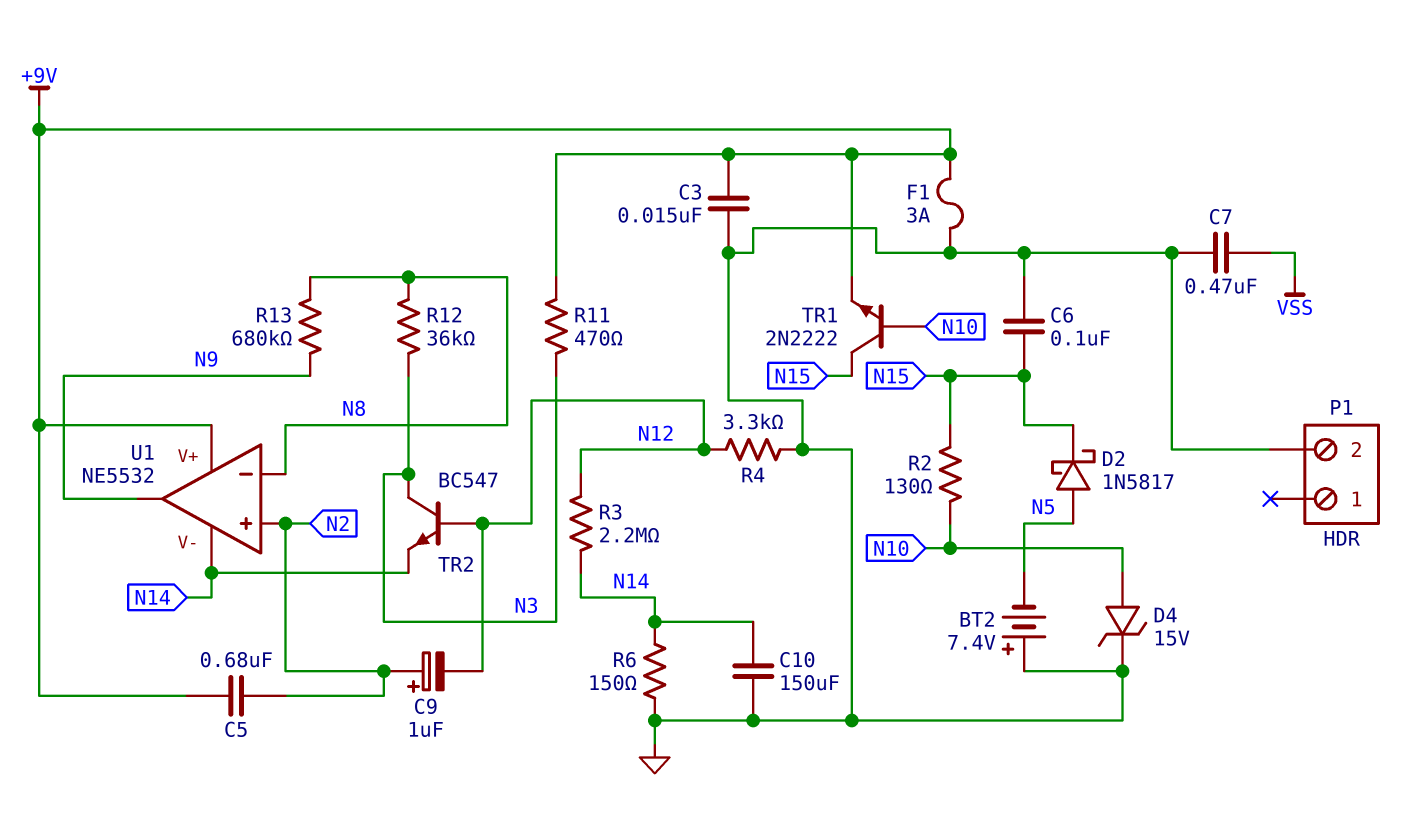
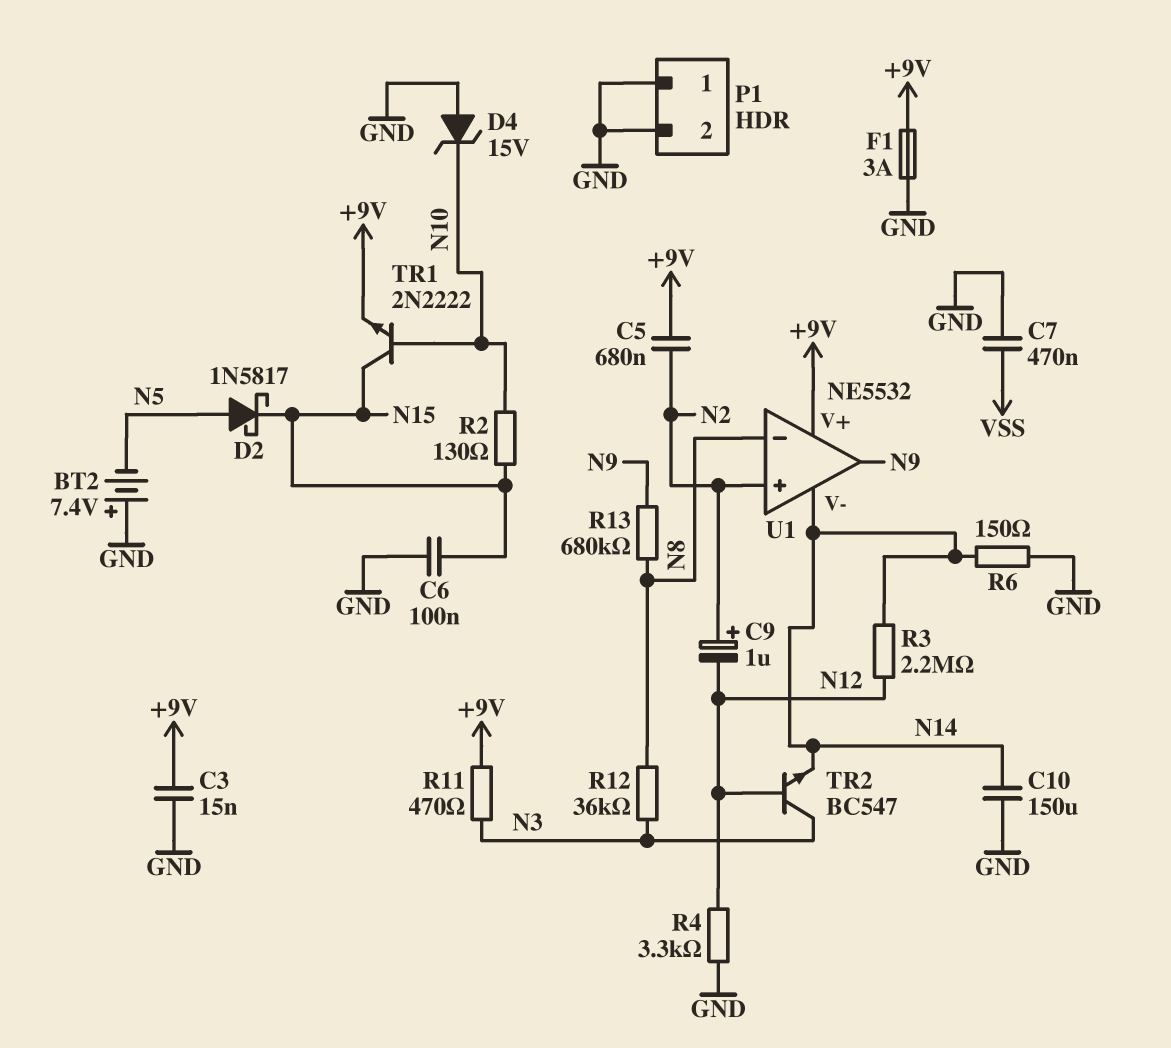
D4: zener 15V (A N10, K GND) -> zener 15V (A GND, K N10)
P1 pin 1: none -> GND

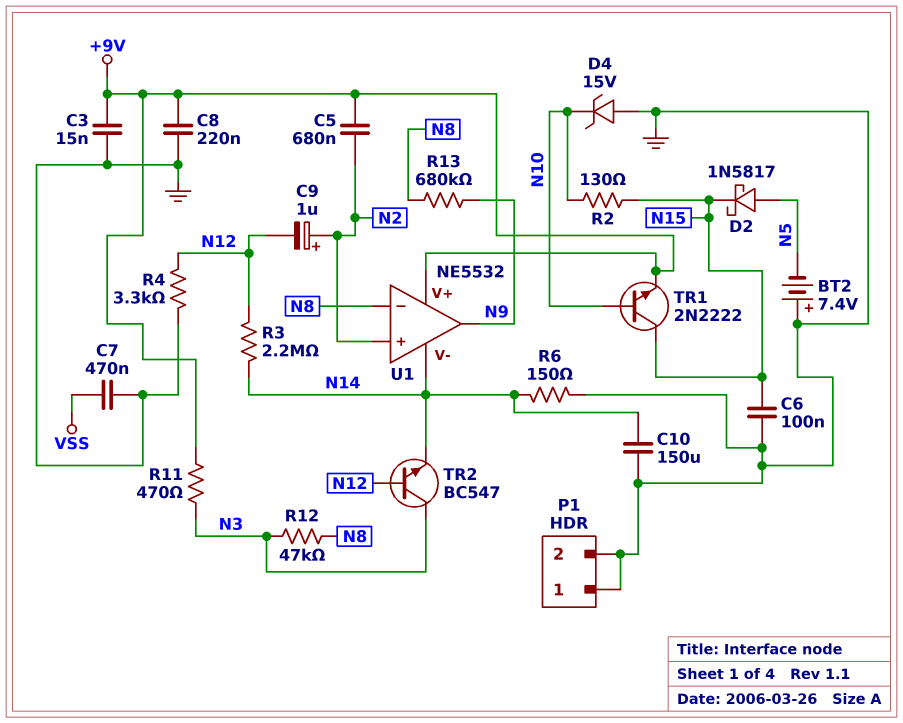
C8: none -> 220nF (+9V, GND)
F1: 3A (+9V, GND) -> none
R12: 36k (N3, N8) -> 47k (N3, N8)

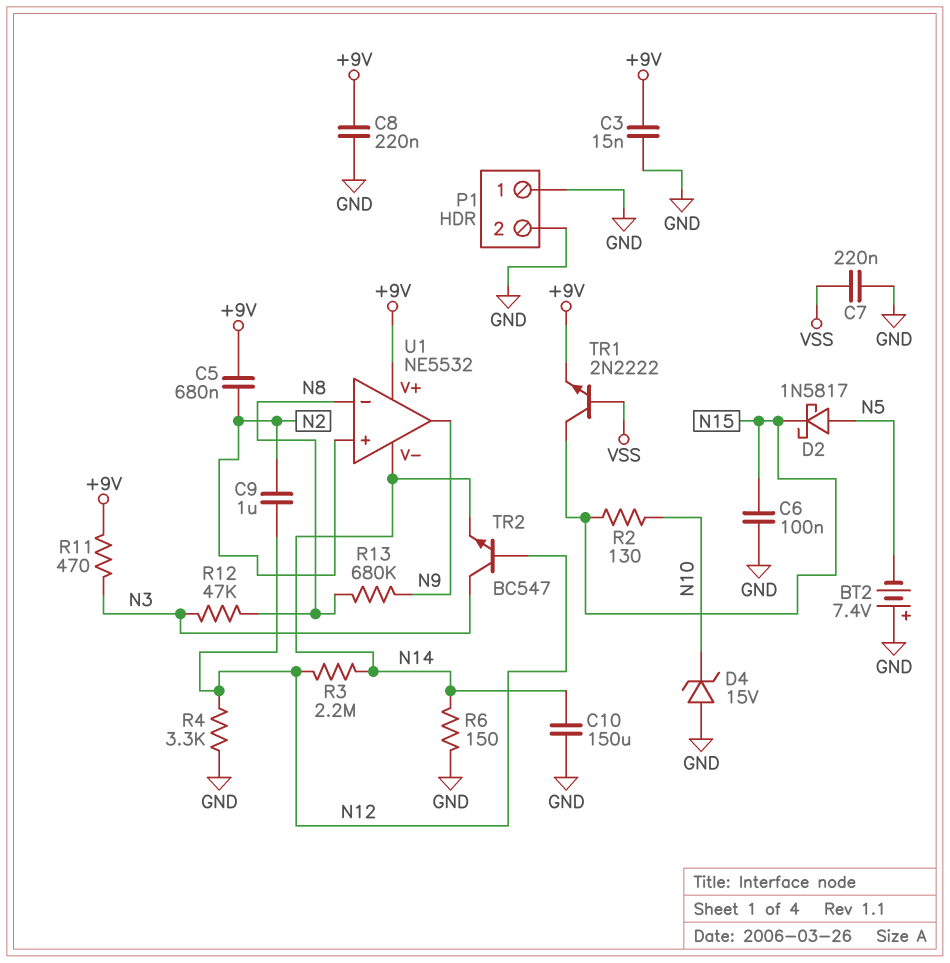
C7: 470nF (GND, VSS) -> 220nF (GND, VSS)
C9: 1uF (plus N2, minus N12) -> 1uF (N2, N12)
TR1: NPN 2N2222 (B N10, C N15, E +9V) -> NPN 2N2222 (B VSS, C N15, E +9V)

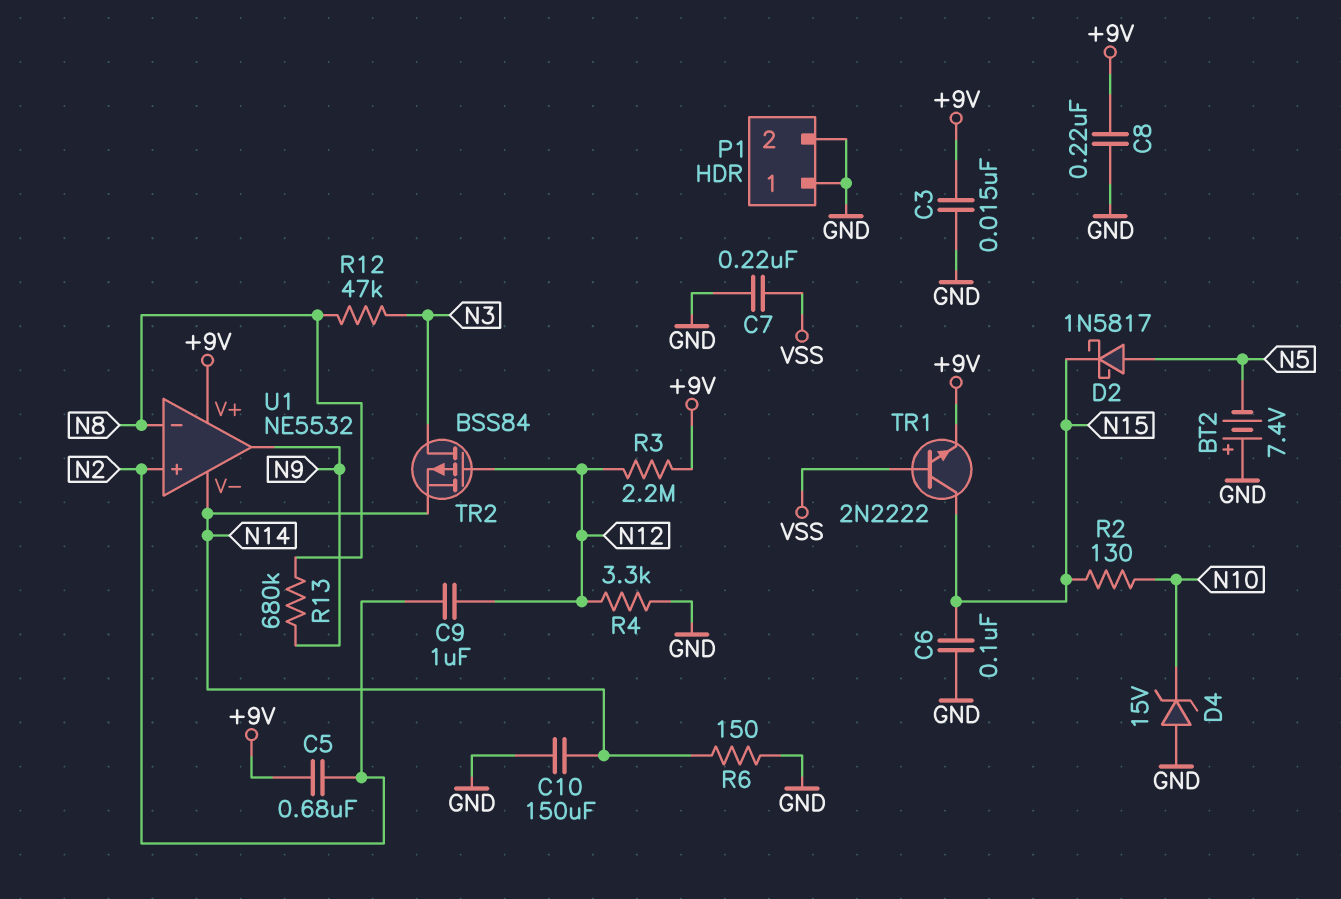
R3: 2.2M (N12, N14) -> 2.2M (+9V, N12)
R11: 470 (+9V, N3) -> none
TR2: NPN BC547 (B N12, C N3, E N14) -> PMOS BSS84 (G N12, D N3, S N14)

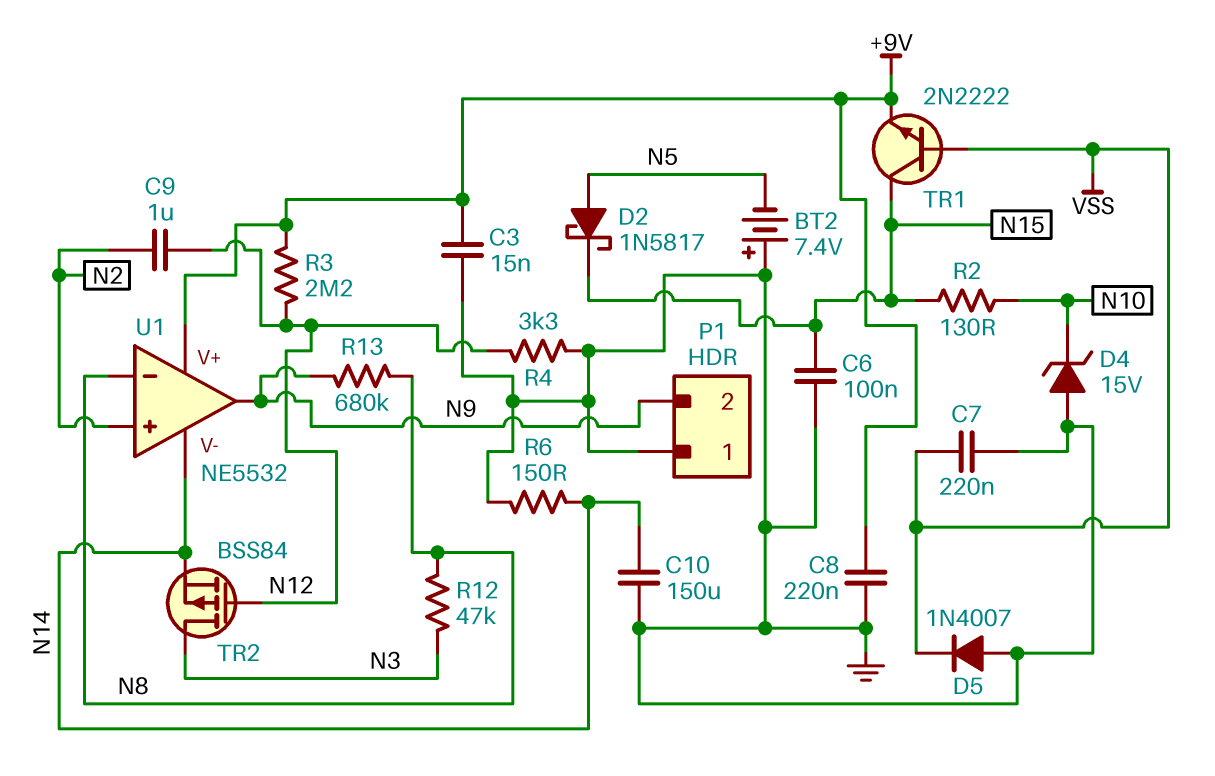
C5: 680nF (+9V, N2) -> none
D5: none -> diode 1N4007 (A GND, K VSS)
P1 pin 2: GND -> N9

